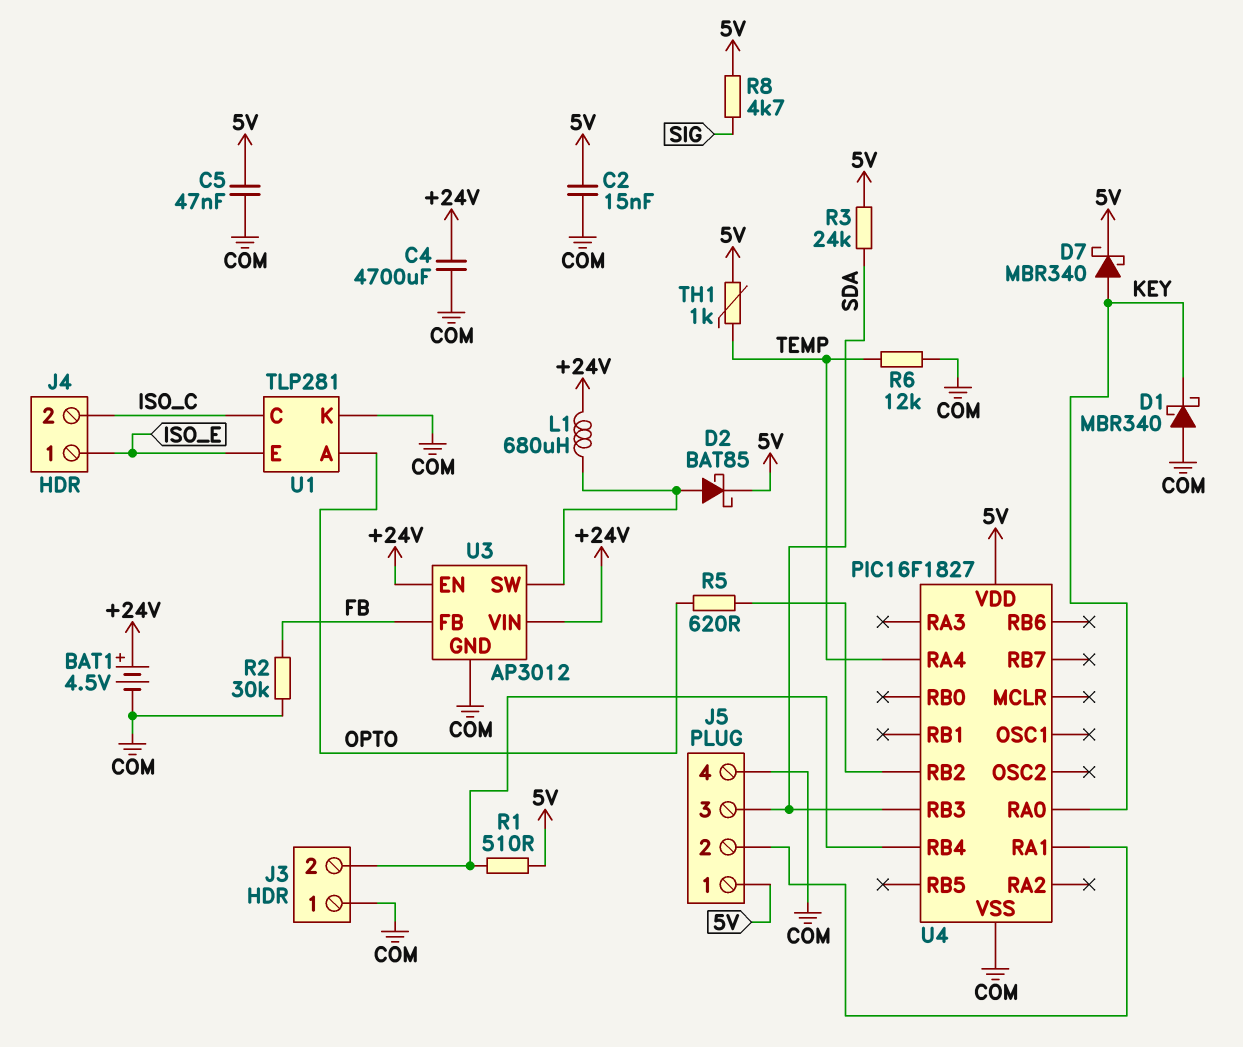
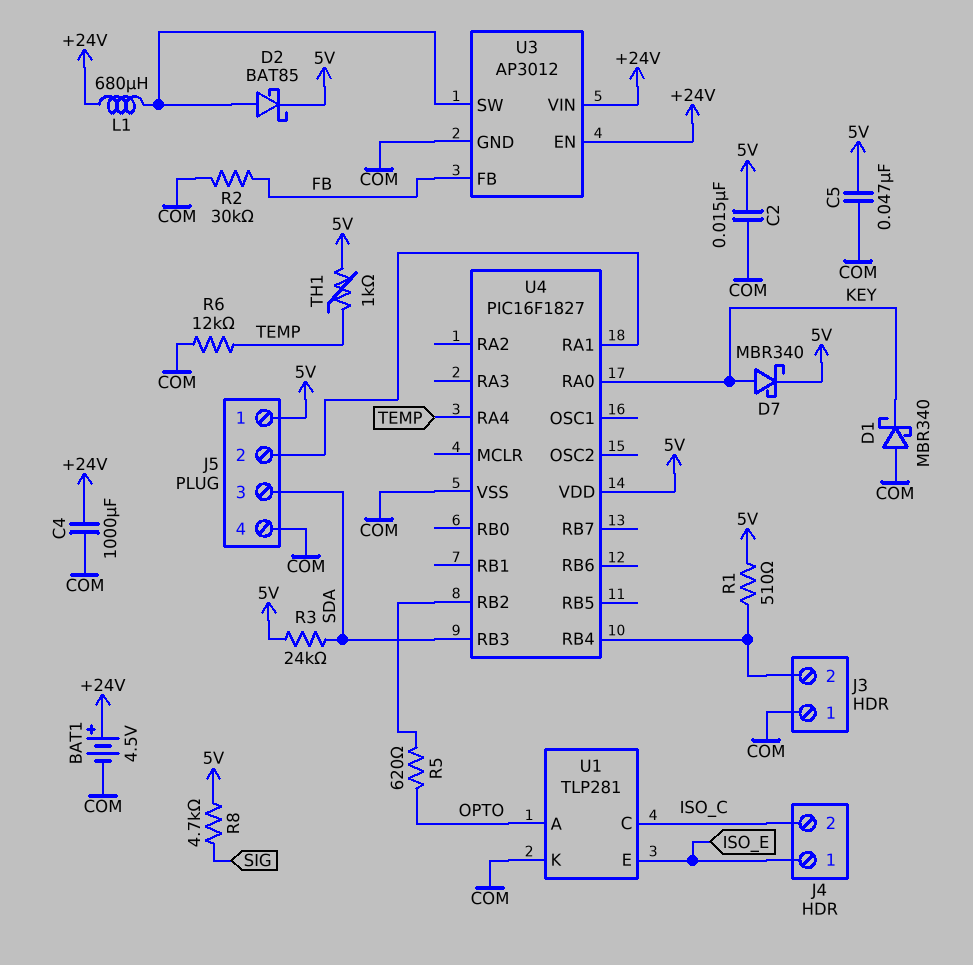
C4: 4700uF (+24V, COM) -> 1000uF (+24V, COM)

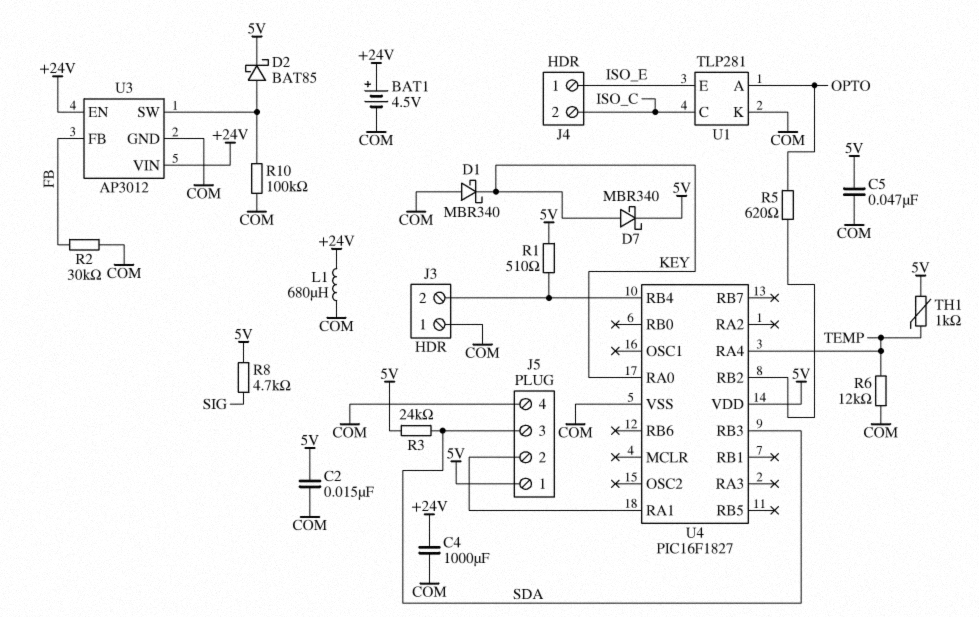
L1: 680uH (+24V, U3/SW) -> 680uH (+24V, COM)
R10: none -> 100k (COM, U3/SW)

